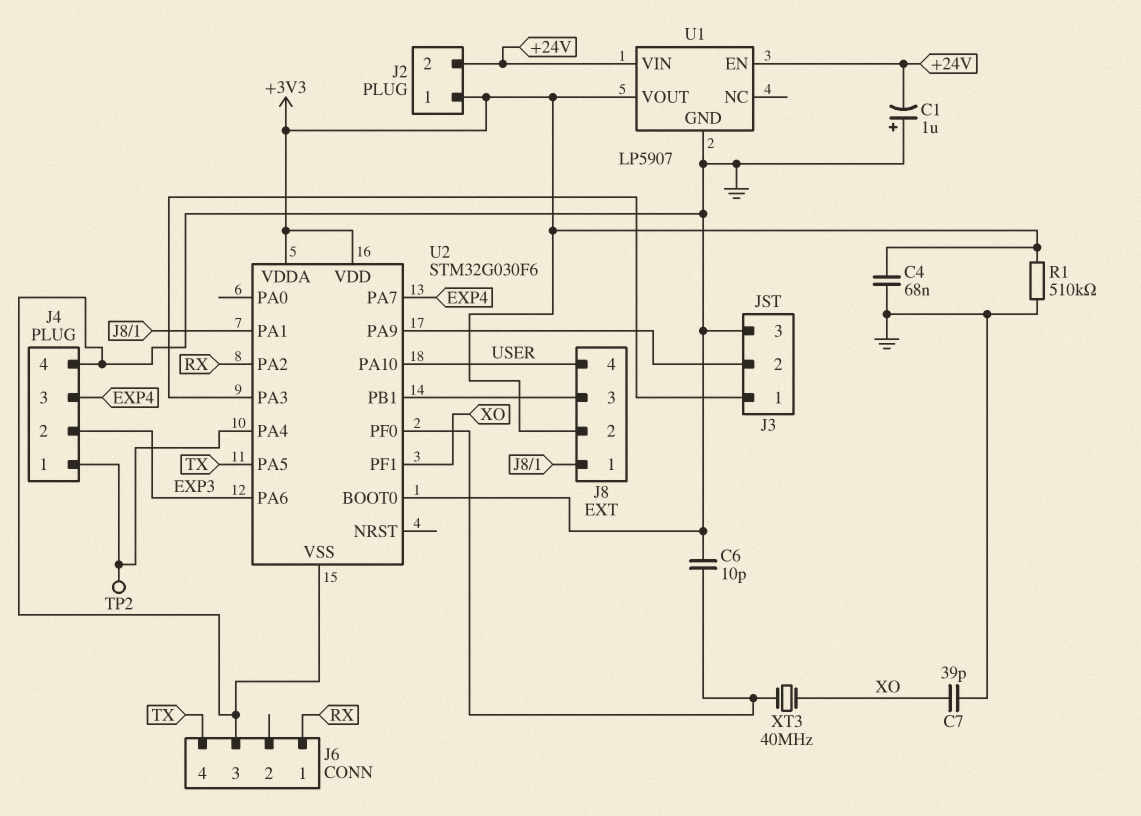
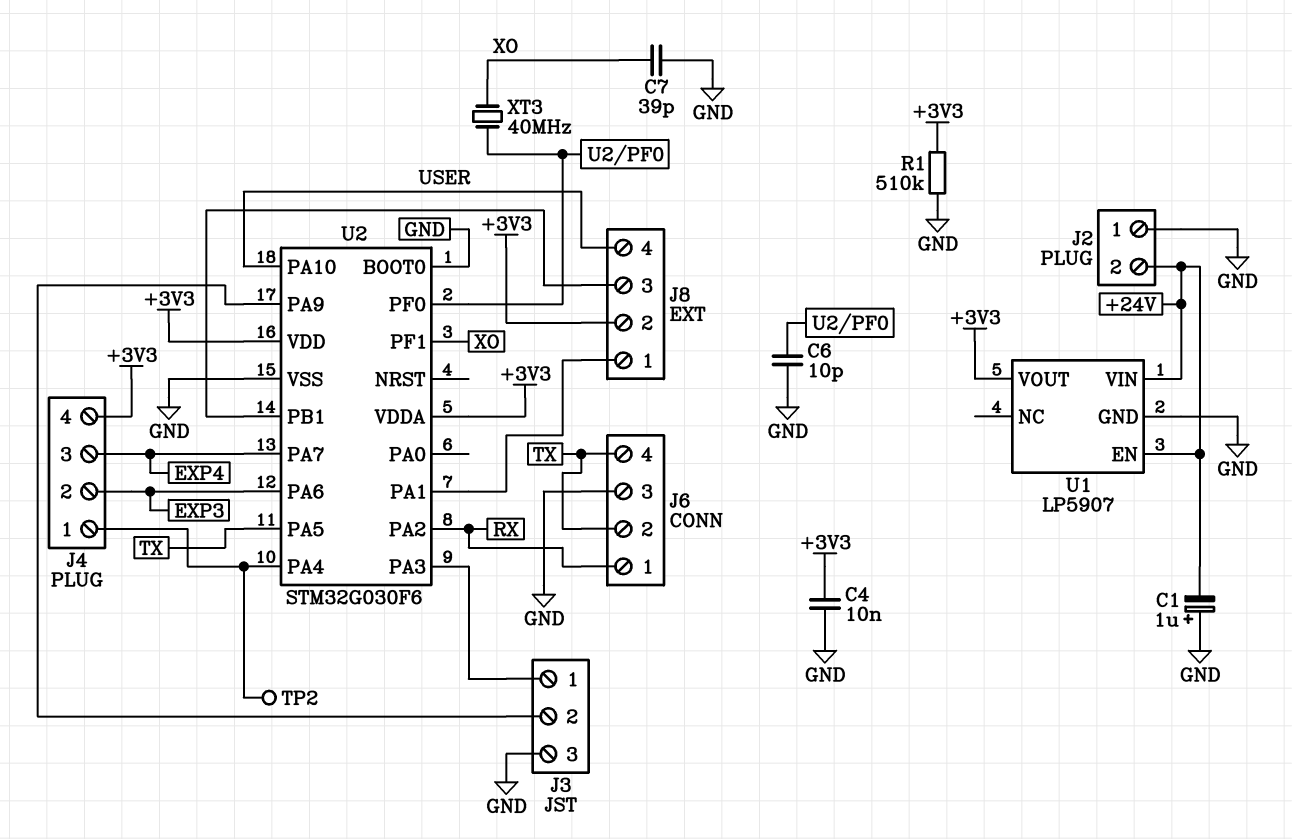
C4: 68nF (+3V3, GND) -> 10nF (+3V3, GND)
J2 pin 1: +3V3 -> GND
J4 pin 4: GND -> +3V3
J6 pin 2: none -> TX

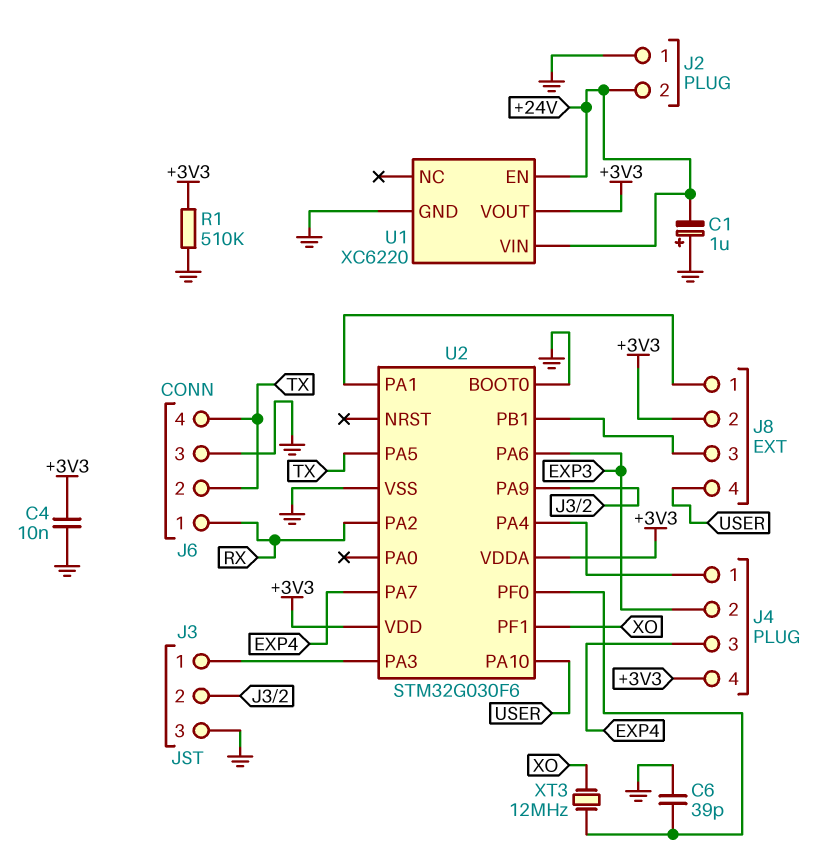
C6: 10pF (GND, U2/PF0) -> 39pF (GND, U2/PF0)
C7: 39pF (GND, XO) -> none
TP2: test point (J4/1) -> none
U1: LP5907 -> XC6220
XT3: 40MHz (U2/PF0, XO) -> 12MHz (U2/PF0, XO)

